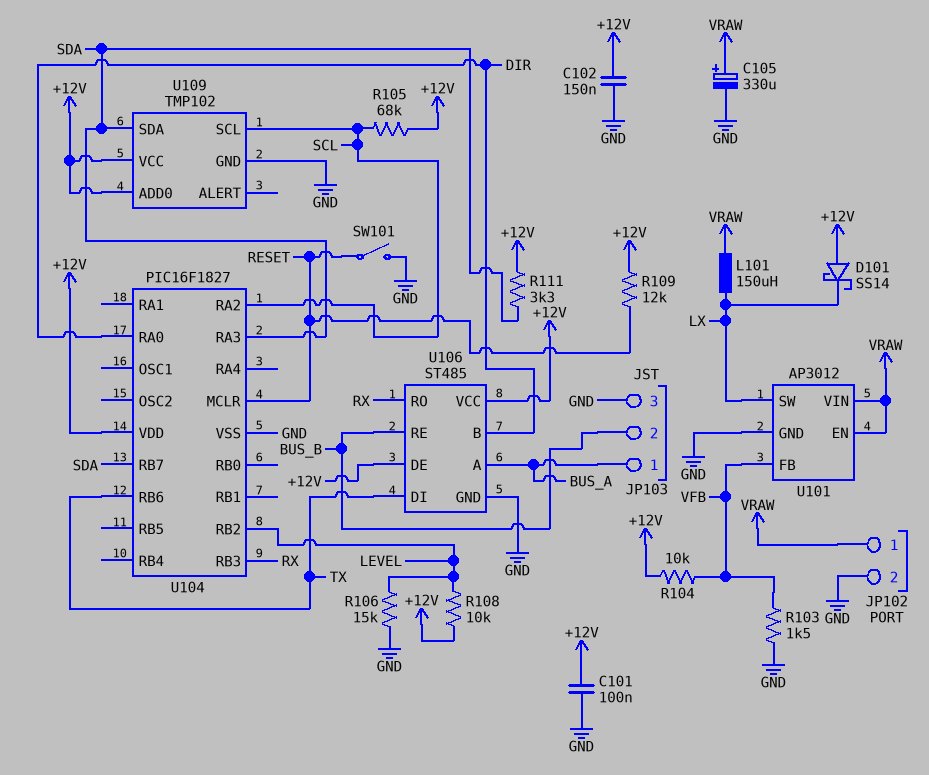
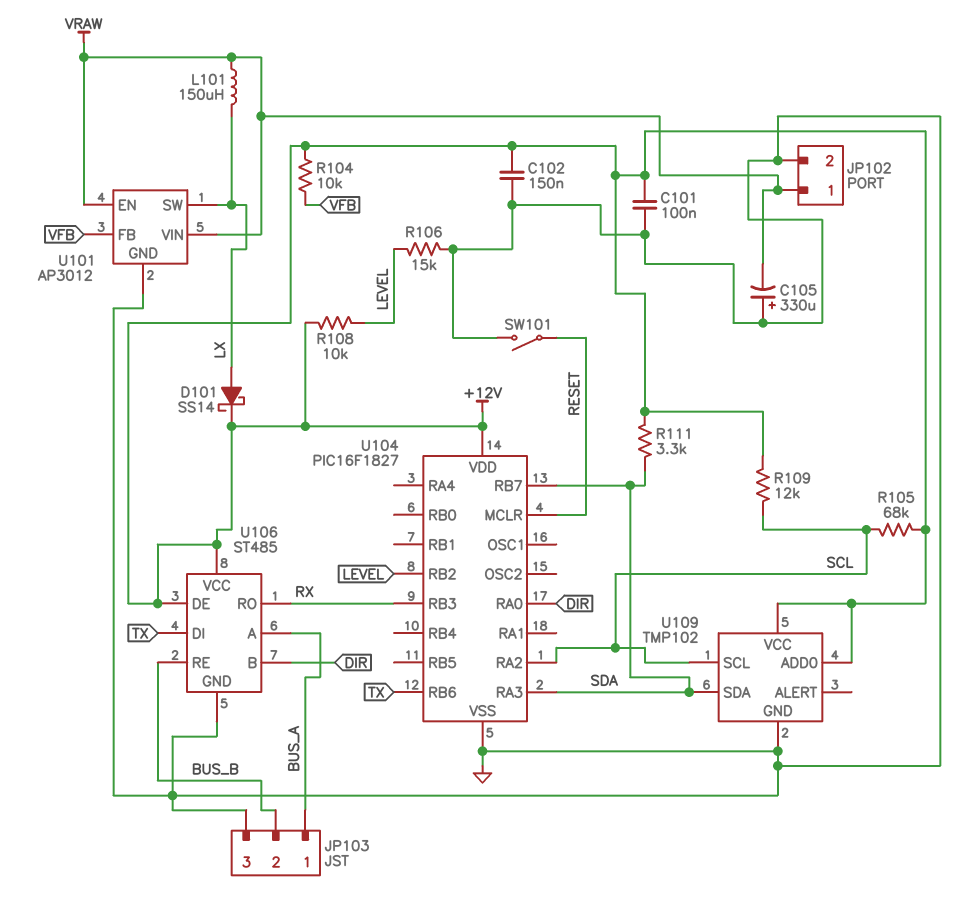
C105: 330uF (plus VRAW, minus GND) -> 330uF (plus GND, minus VRAW)
D101: schottky SS14 (A +12V, K LX) -> schottky SS14 (A LX, K +12V)
R103: 1.5k (GND, VFB) -> none
R109: 12k (+12V, RESET) -> 12k (+12V, SCL)

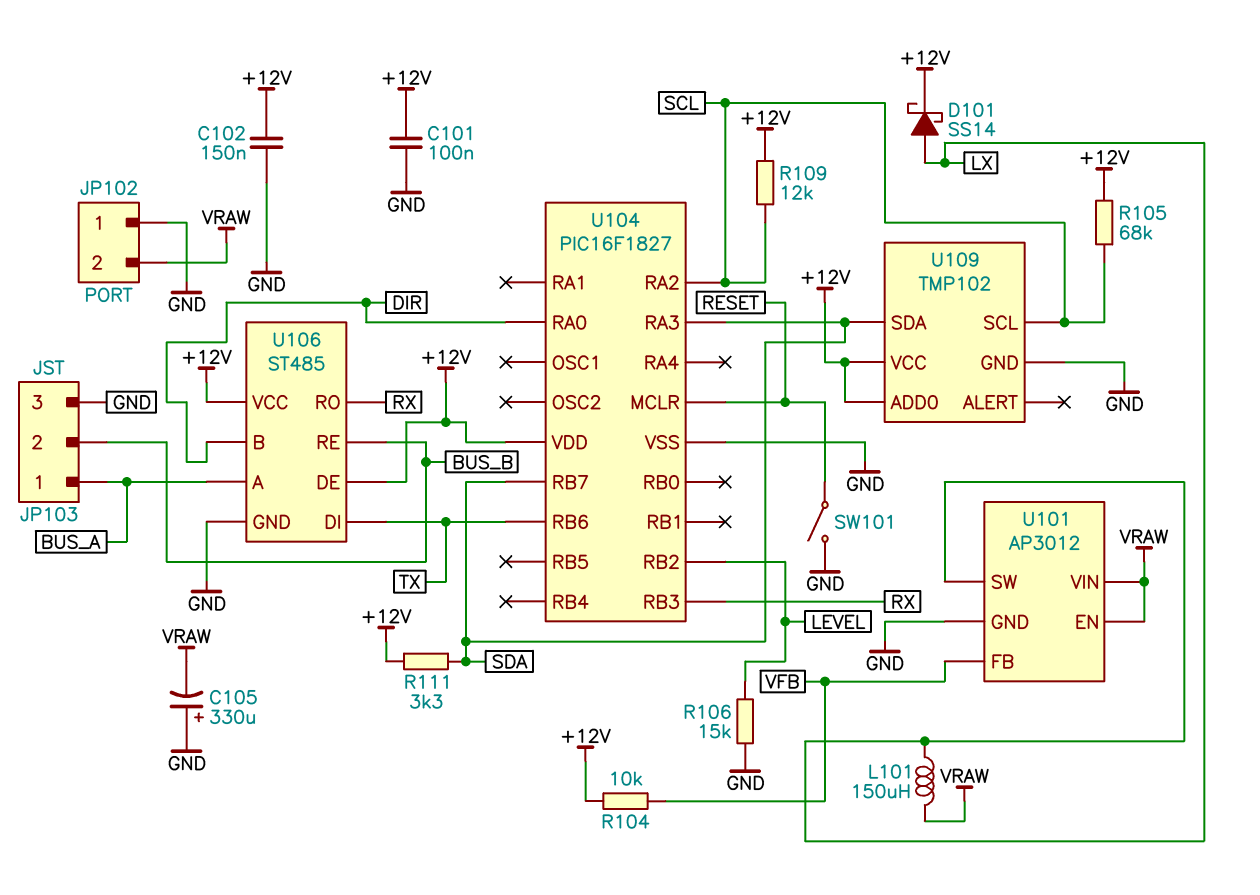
JP102 pin 1: VRAW -> GND
JP102 pin 2: GND -> VRAW
R108: 10k (+12V, LEVEL) -> none

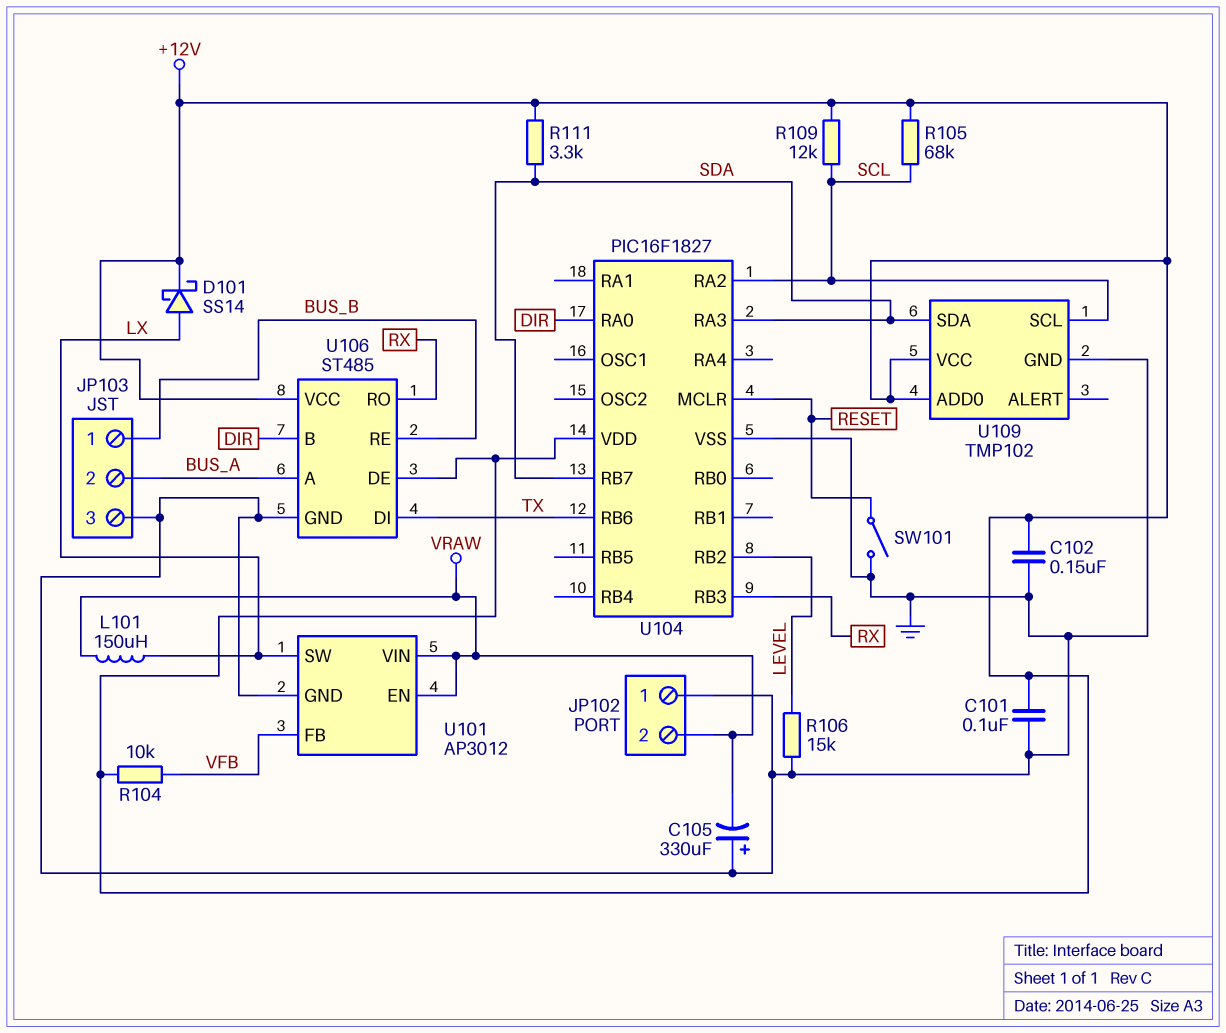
JP103 pin 1: BUS_A -> BUS_B
JP103 pin 2: BUS_B -> BUS_A

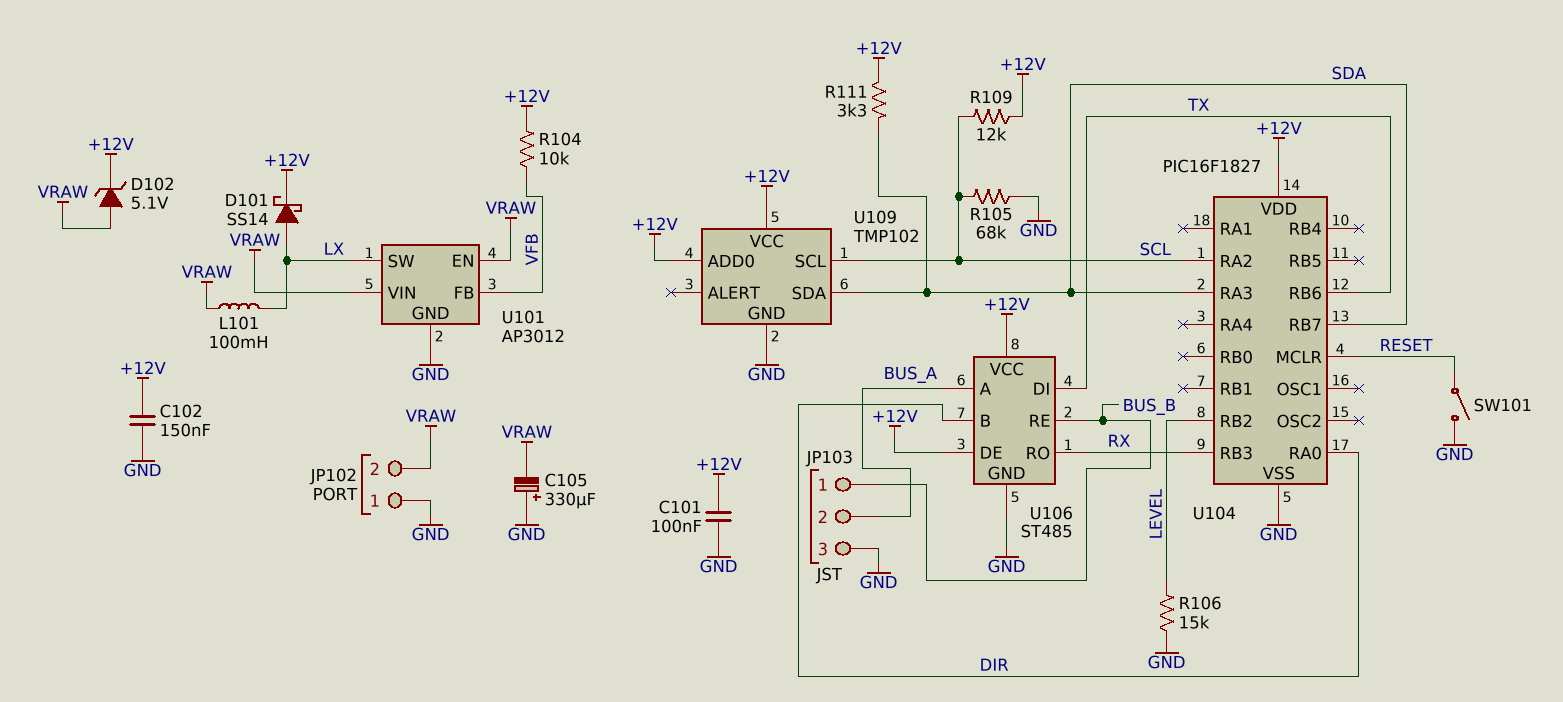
D102: none -> zener 5.1V (A VRAW, K +12V)
L101: 150uH (LX, VRAW) -> 100mH (LX, VRAW)
R105: 68k (+12V, SCL) -> 68k (GND, SCL)

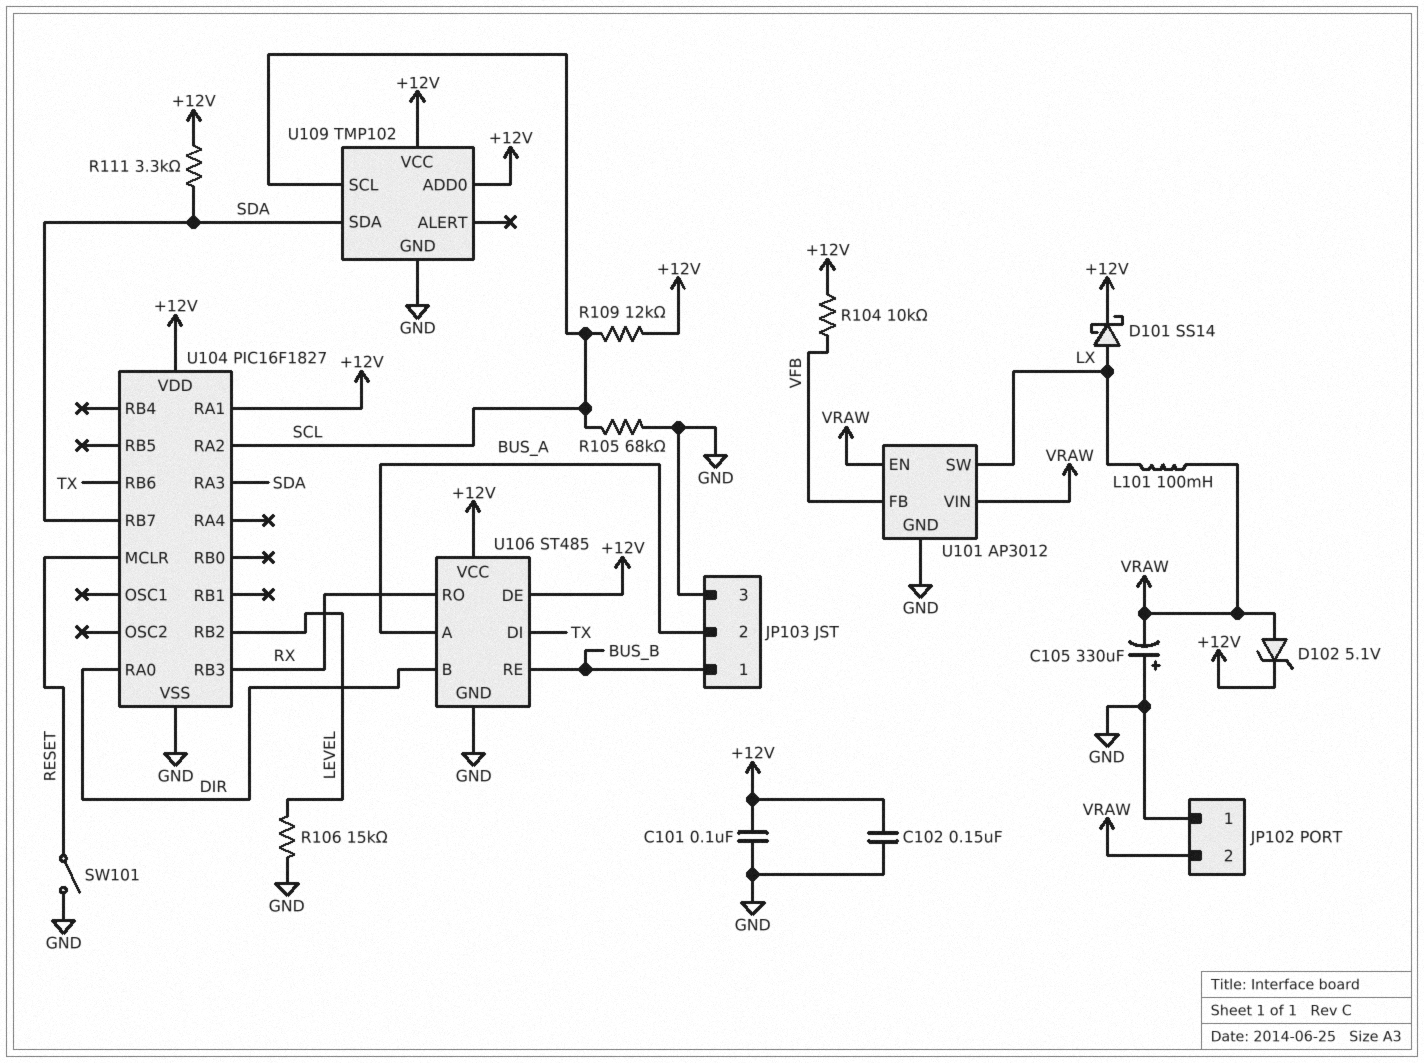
U104 pin RA1: none -> +12V

